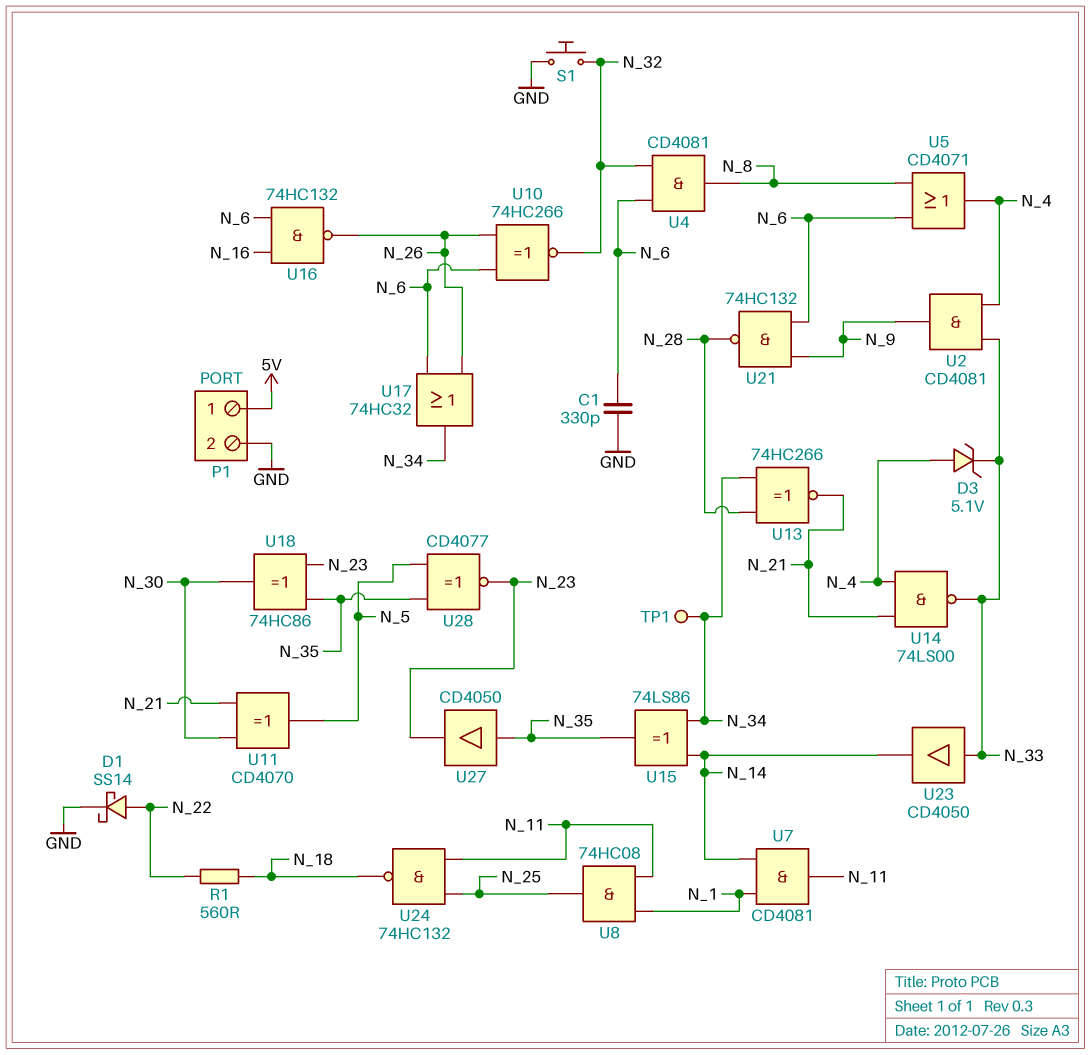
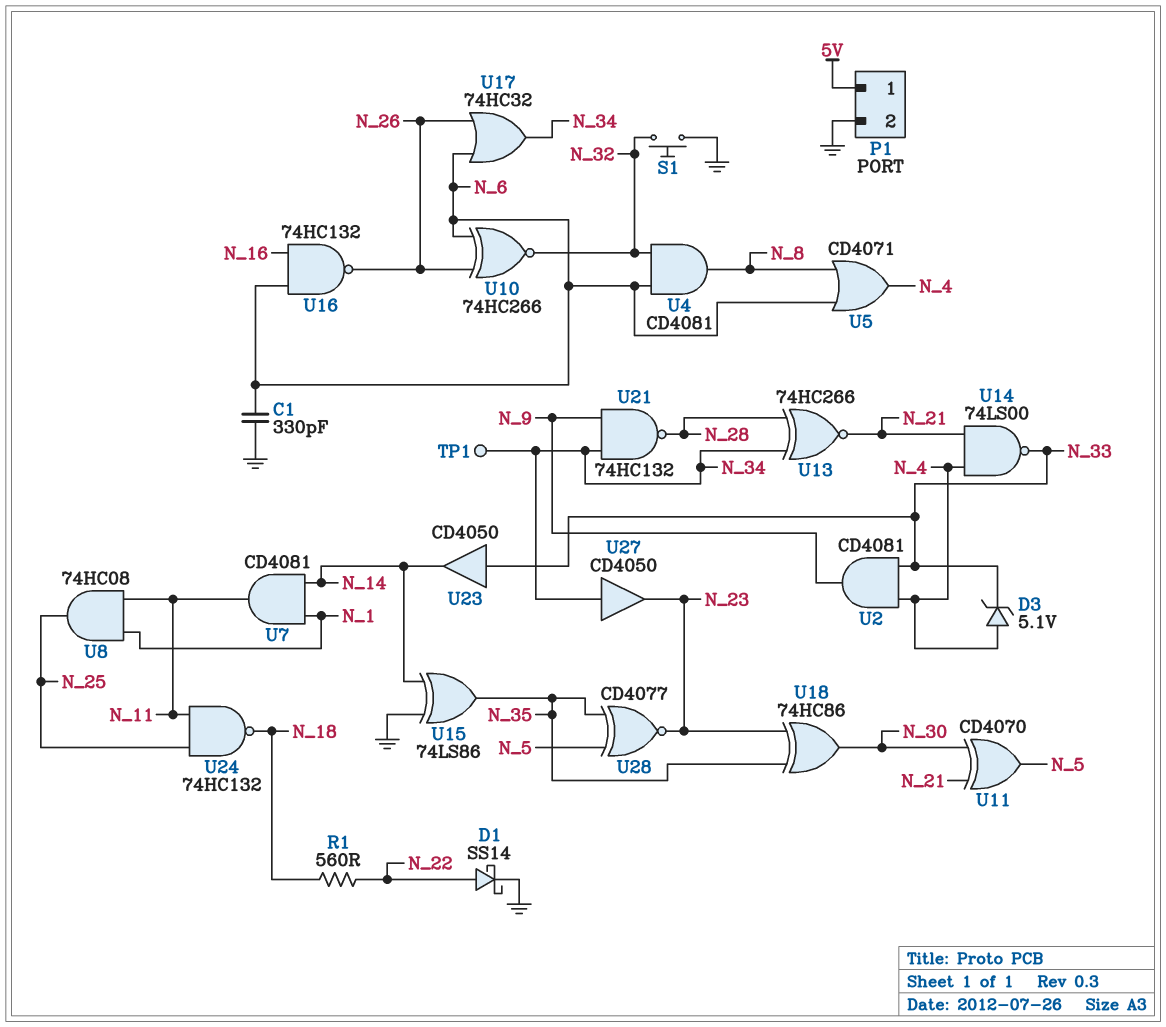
U15: XOR 74LS86 (in N_14, in N_34, out N_35) -> XOR 74LS86 (in GND, in N_14, out N_35)
U21: NAND 74HC132 (in N_6, in N_9, out N_28) -> NAND 74HC132 (in N_9, in N_34, out N_28)
U27: buffer CD4050 (in N_35, out N_23) -> buffer CD4050 (in N_34, out N_23)

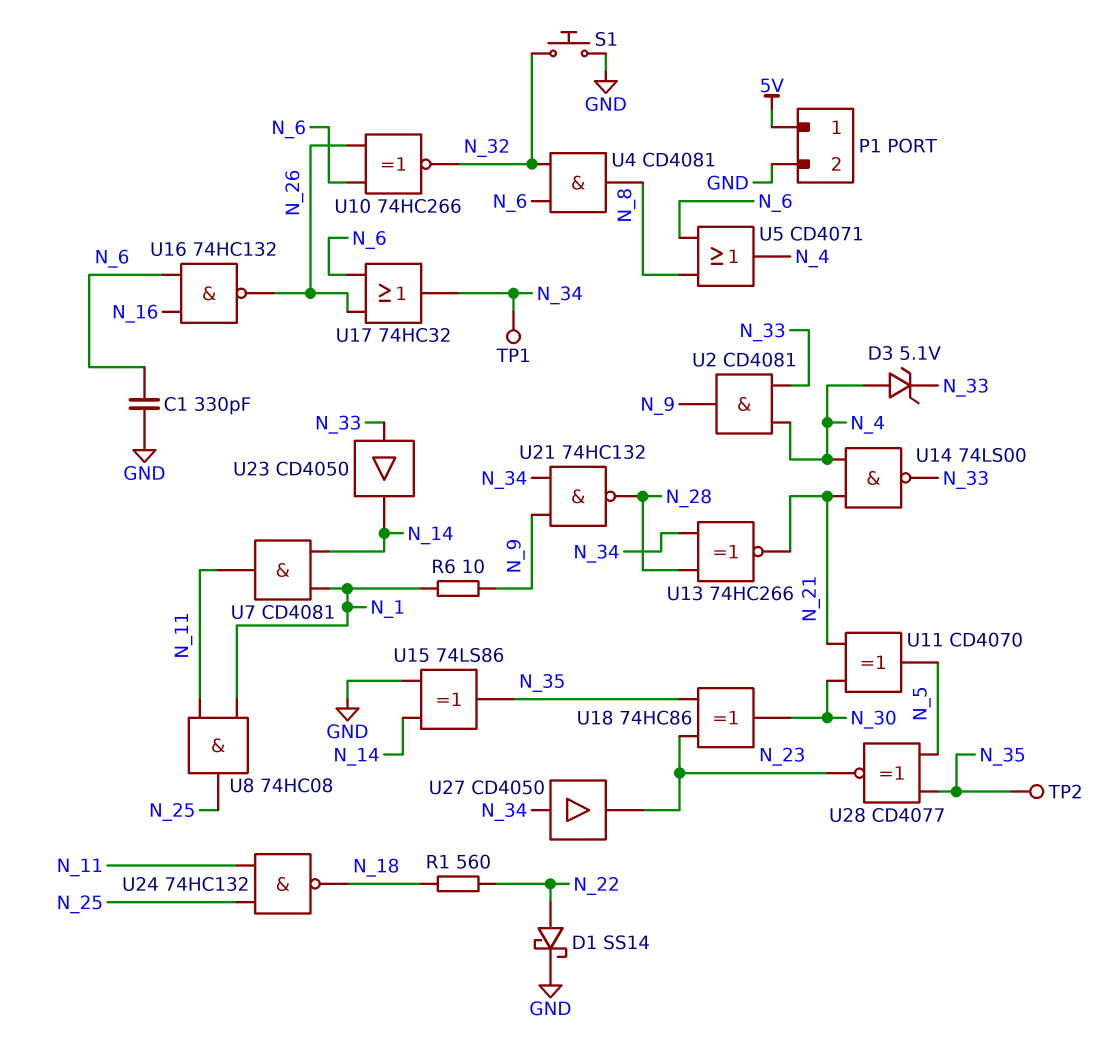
R6: none -> 10 (N_1, N_9)
TP2: none -> test point (N_35)

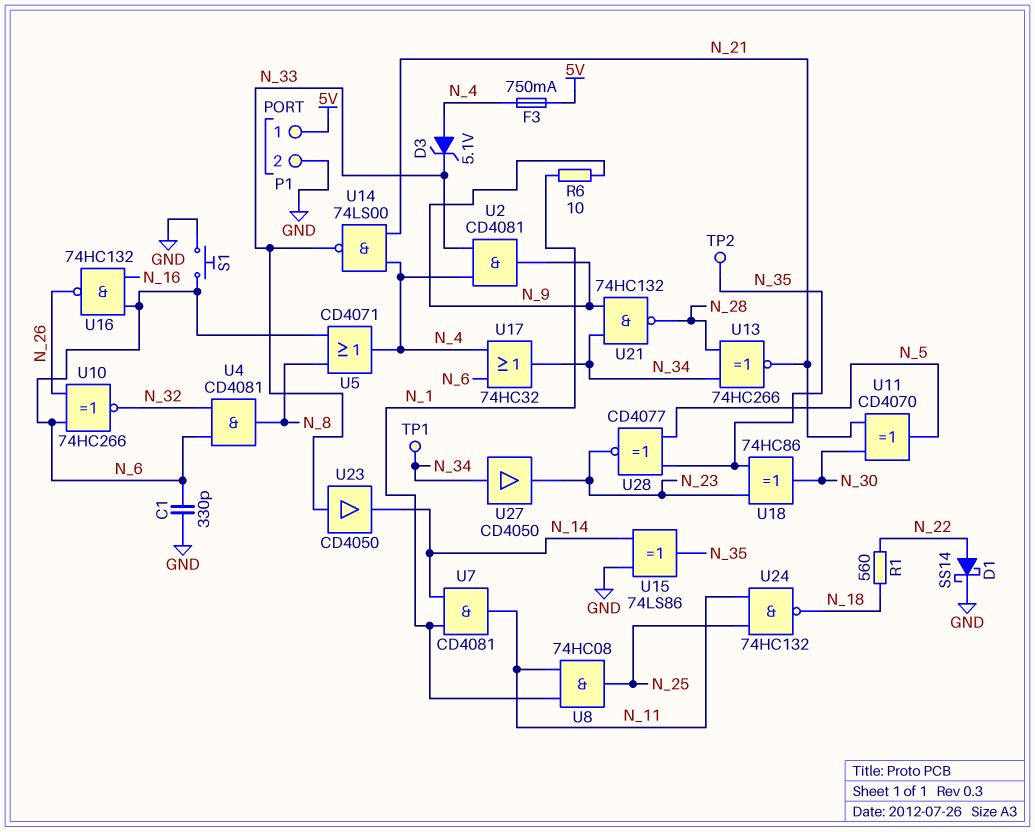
F3: none -> 750mA (5V, N_4)
S1: button (GND, N_32) -> button (GND, N_6)
U17: OR 74HC32 (in N_6, in N_26, out N_34) -> OR 74HC32 (in N_4, in N_6, out N_34)

